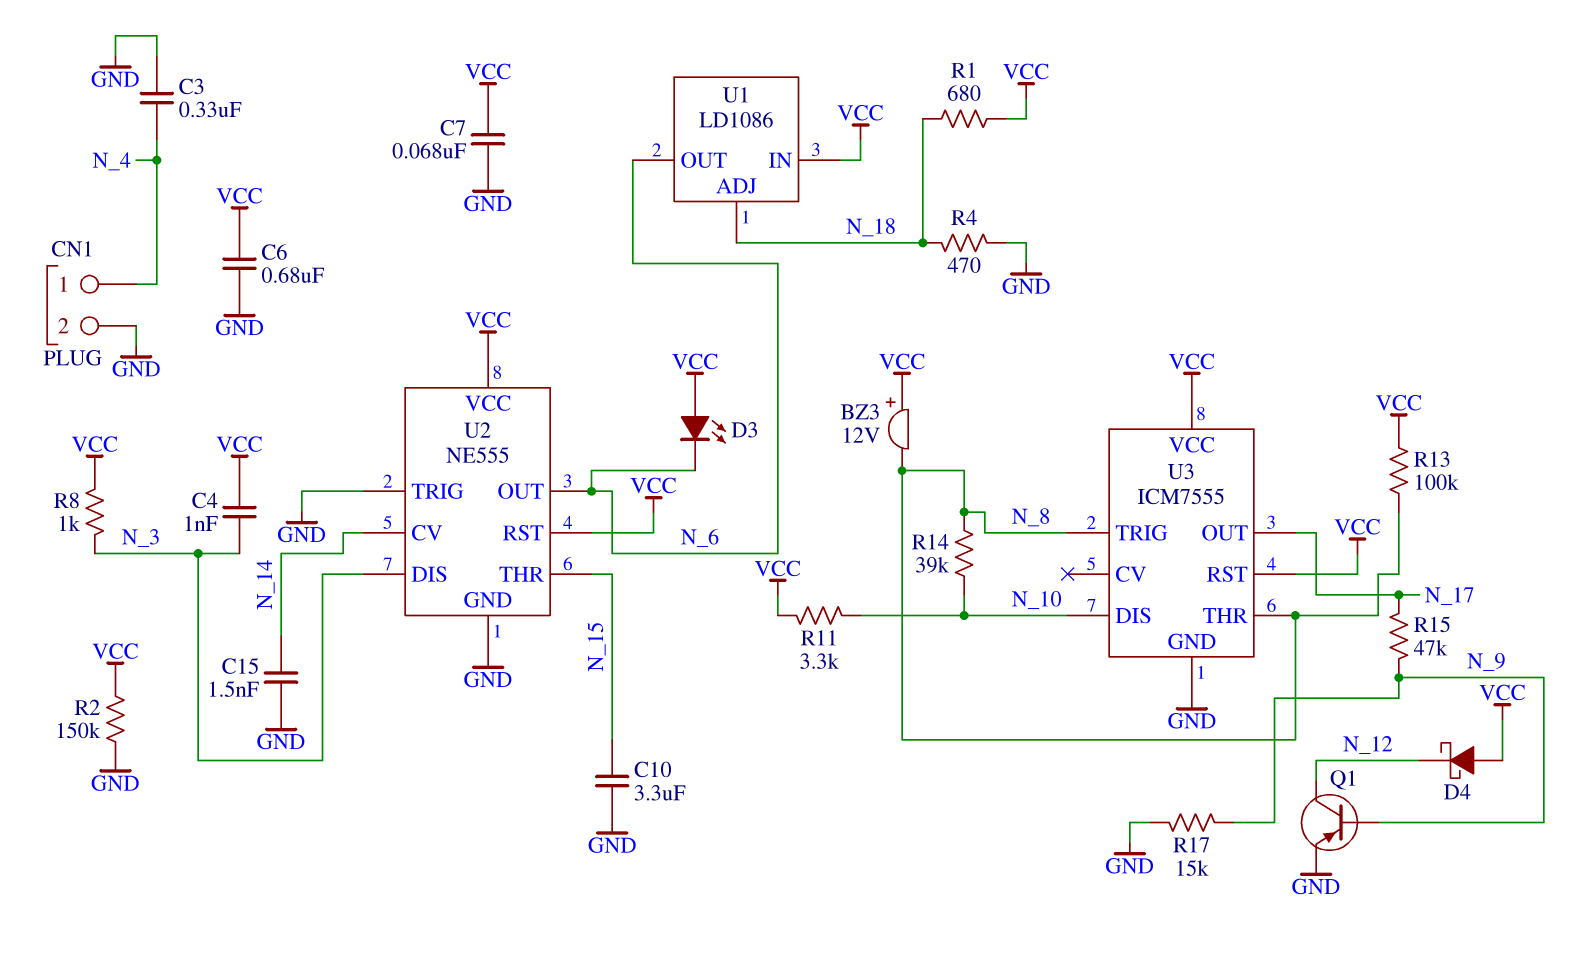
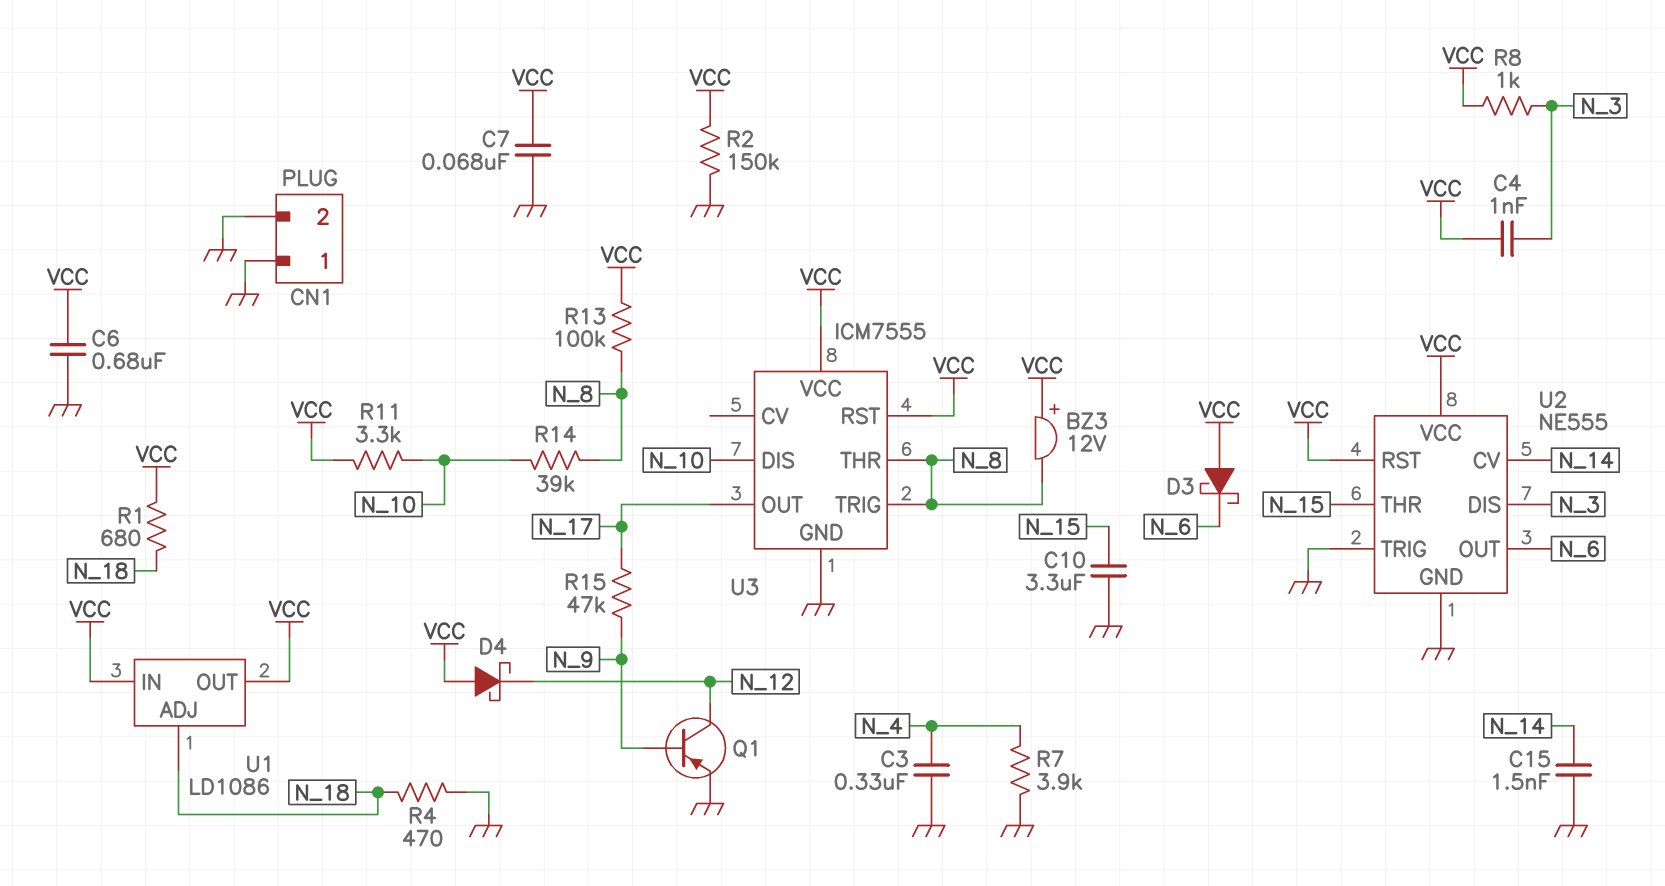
CN1 pin 1: N_4 -> GND
D3: LED (A VCC, K N_6) -> schottky (A VCC, K N_6)
R7: none -> 3.9k (GND, N_4)
R17: 15k (GND, N_9) -> none
U1 pin OUT: N_6 -> VCC

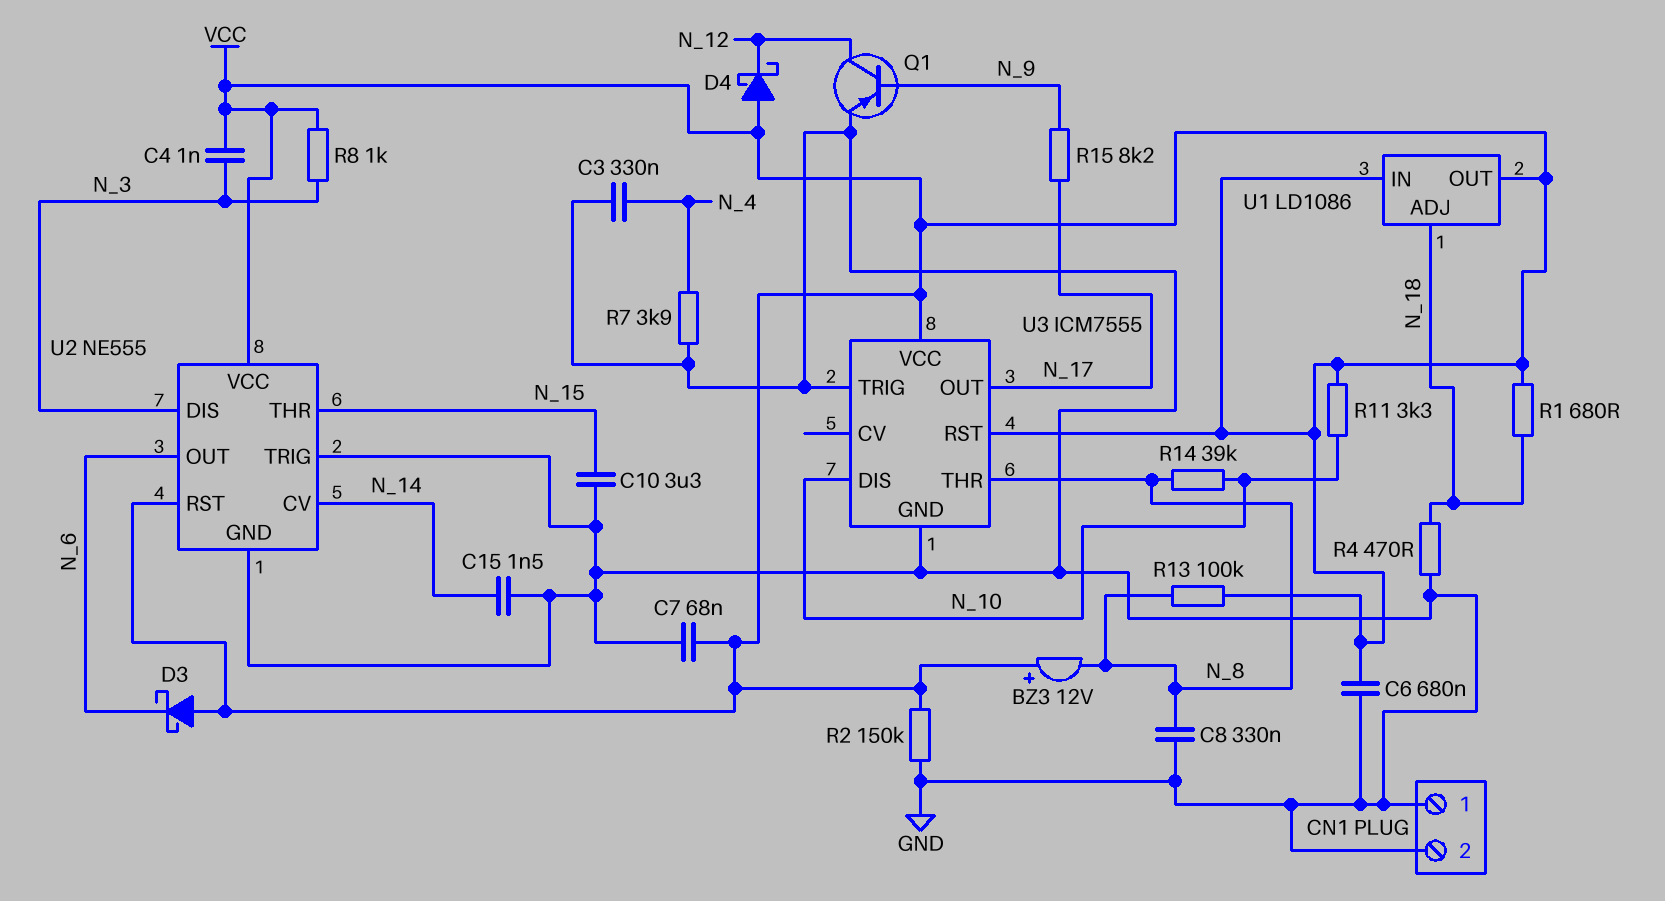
C8: none -> 330nF (GND, N_8)
R15: 47k (N_9, N_17) -> 8.2k (N_9, N_17)
U3 pin TRIG: N_8 -> GND

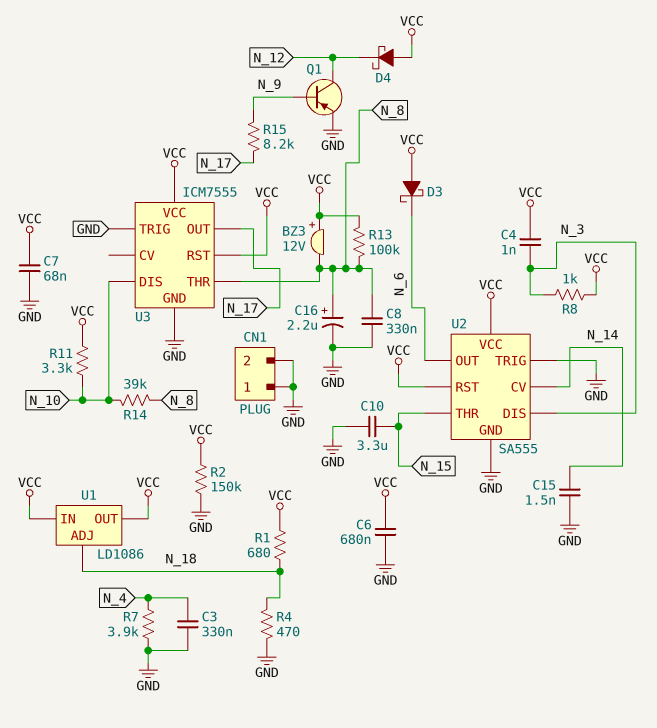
C16: none -> 2.2uF (plus N_8, minus GND)
U2: NE555 -> SA555

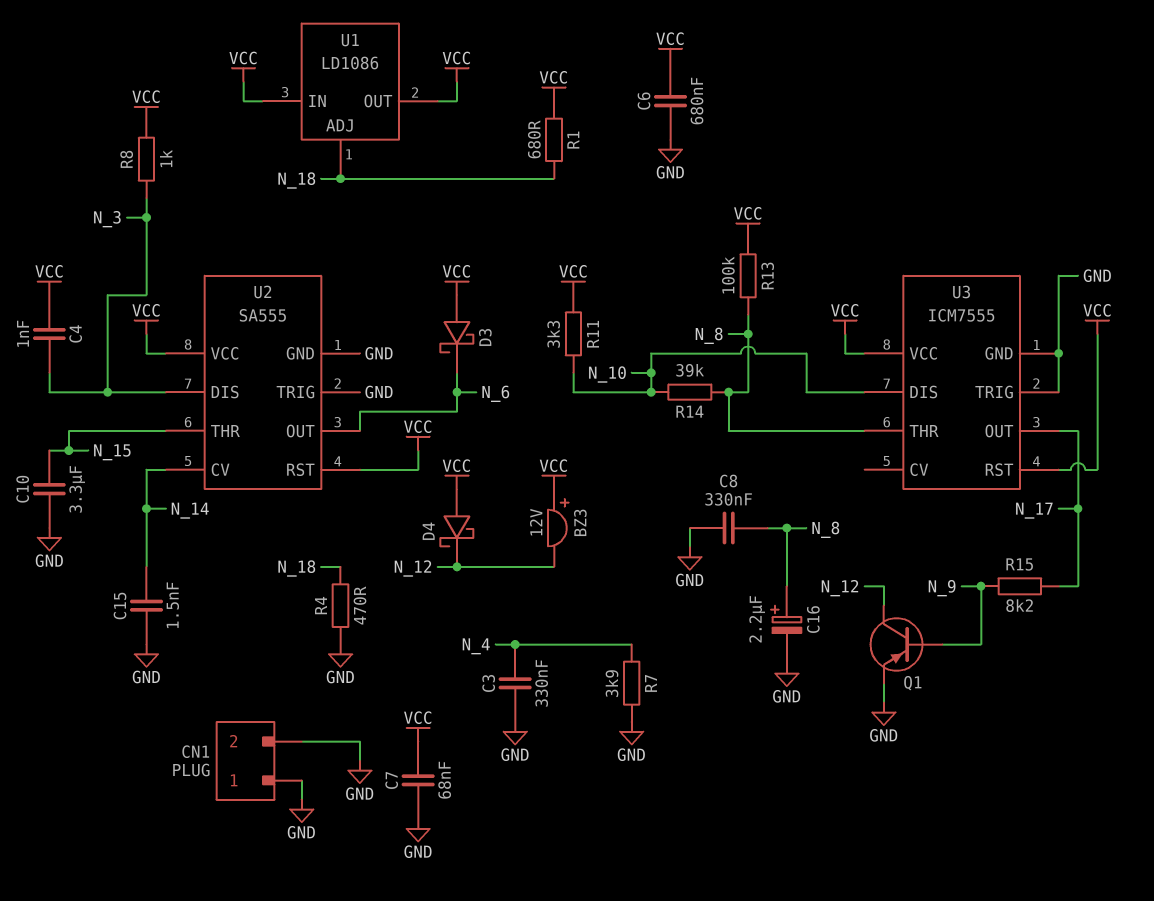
BZ3: buzzer 12V (plus VCC, minus N_8) -> buzzer 12V (plus VCC, minus N_12)
R2: 150k (GND, VCC) -> none

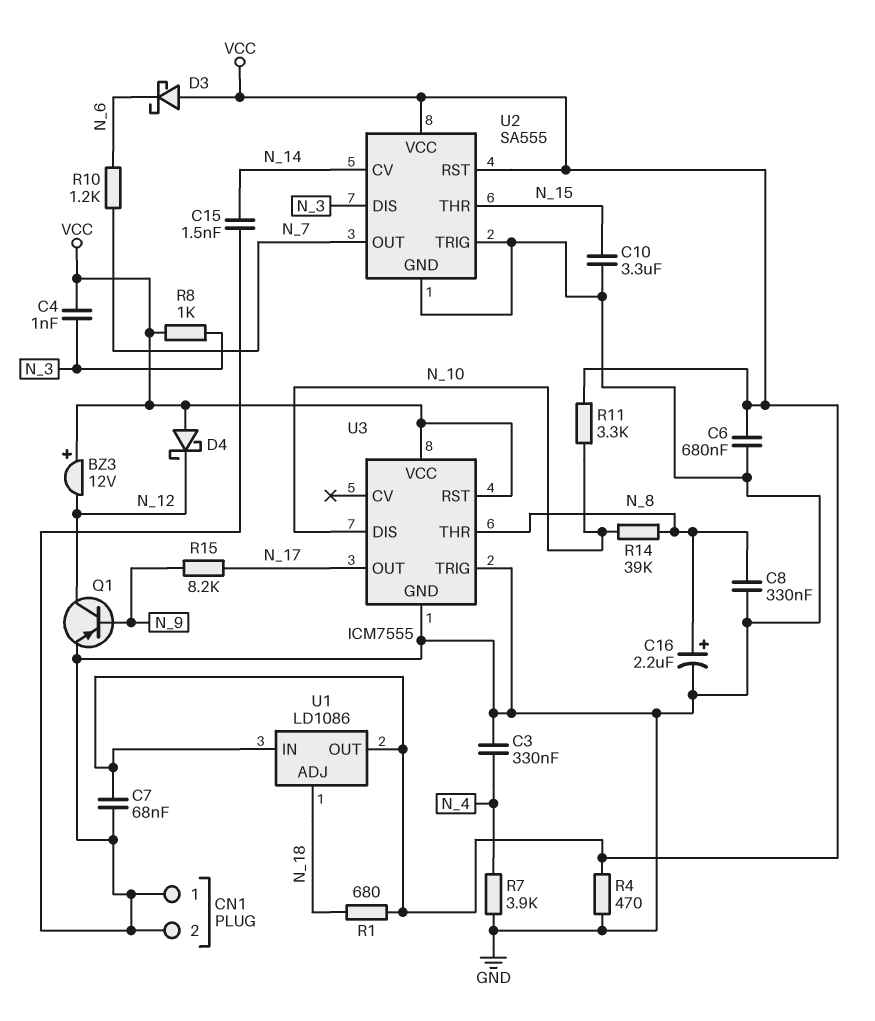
R4: 470 (GND, N_18) -> 470 (GND, VCC)
R10: none -> 1.2k (N_6, N_7)
R13: 100k (N_8, VCC) -> none
U2 pin OUT: N_6 -> N_7

